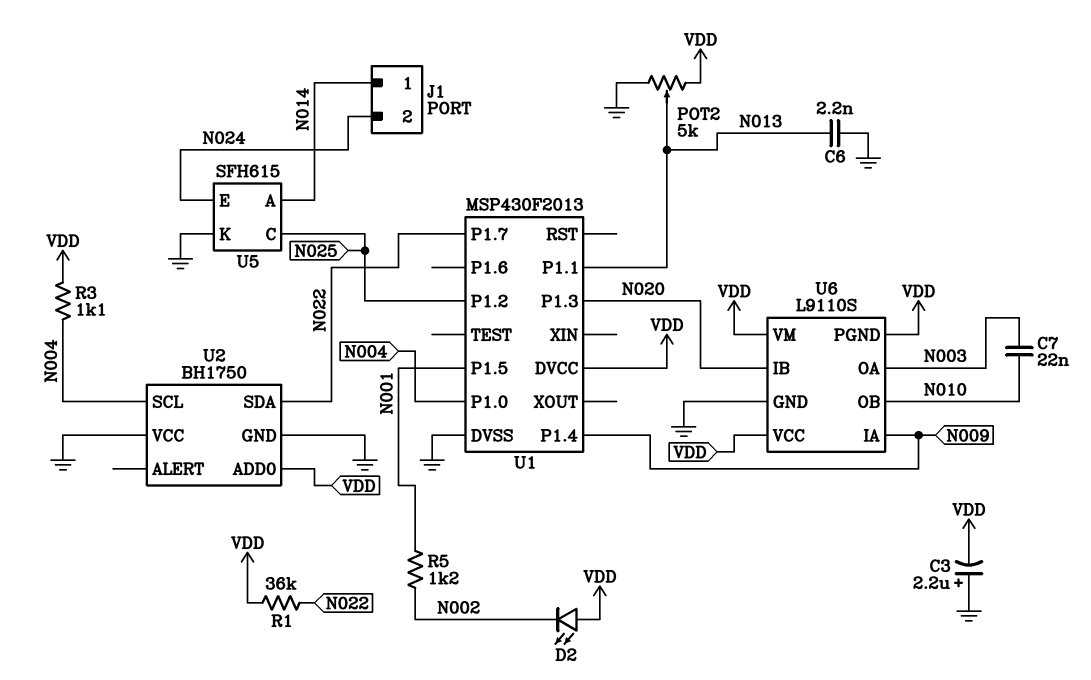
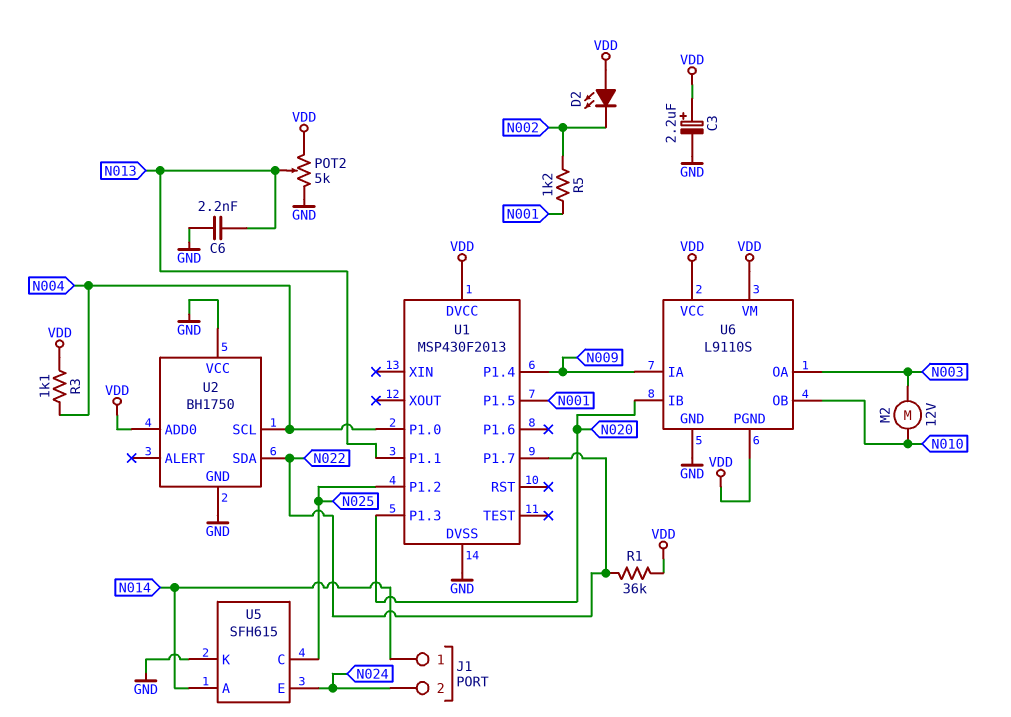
C3: 2.2uF (plus GND, minus VDD) -> 2.2uF (plus VDD, minus GND)
C7: 22nF (N003, N010) -> none
M2: none -> motor 12V (N003, N010)

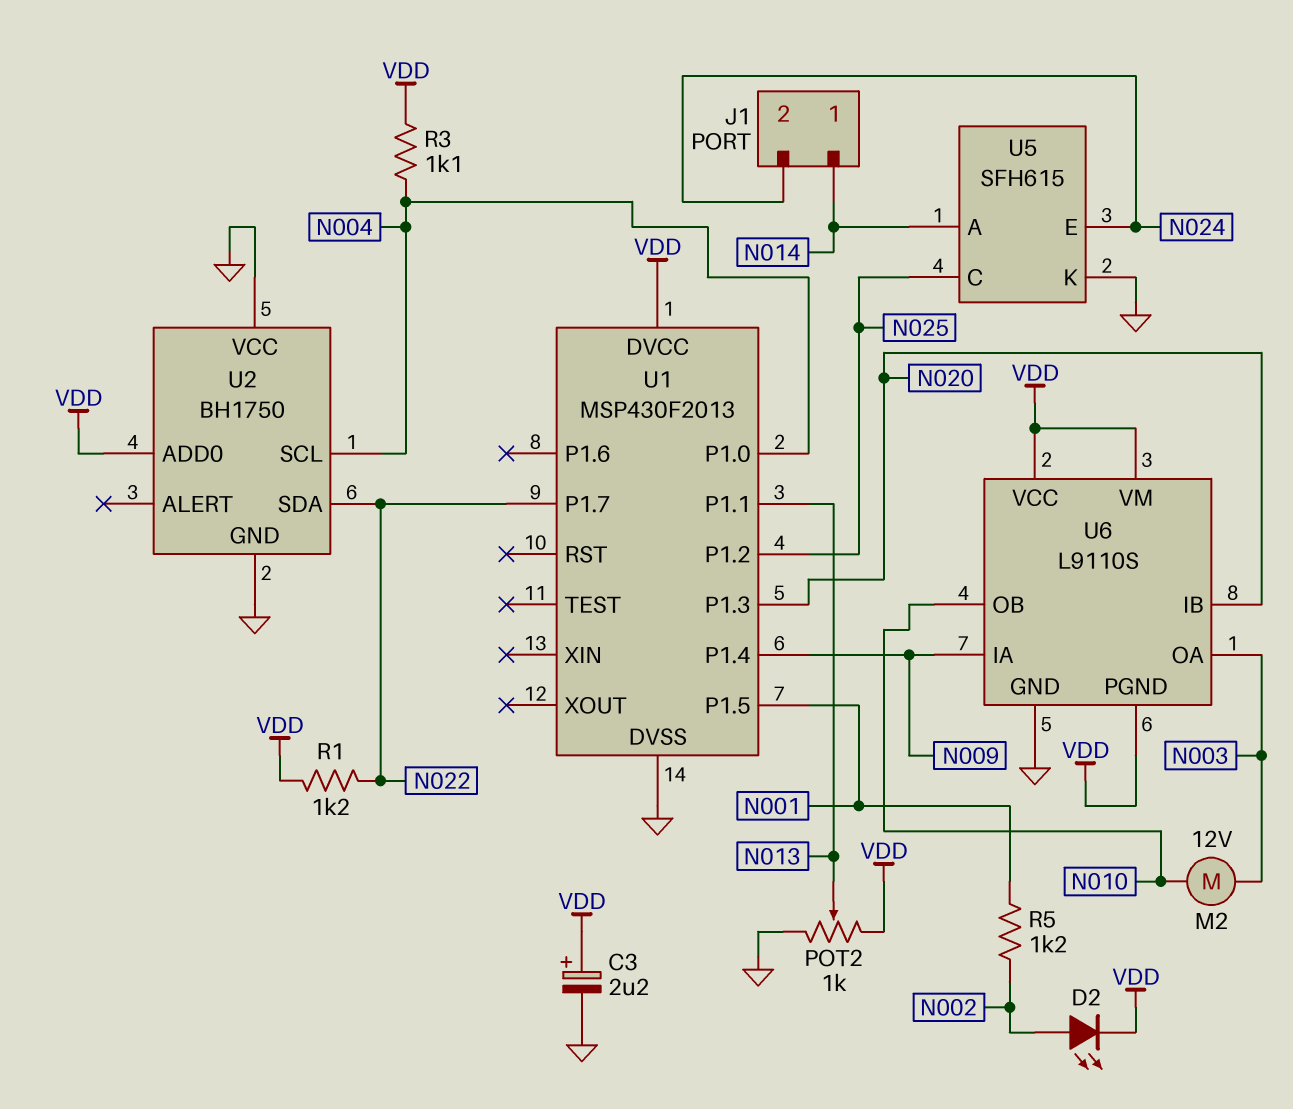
C6: 2.2nF (GND, N013) -> none
D2: LED (A VDD, K N002) -> LED (A N002, K VDD)
POT2: 5k (GND, VDD, wiper N013) -> 1k (GND, VDD, wiper N013)
R1: 36k (N022, VDD) -> 1.2k (N022, VDD)

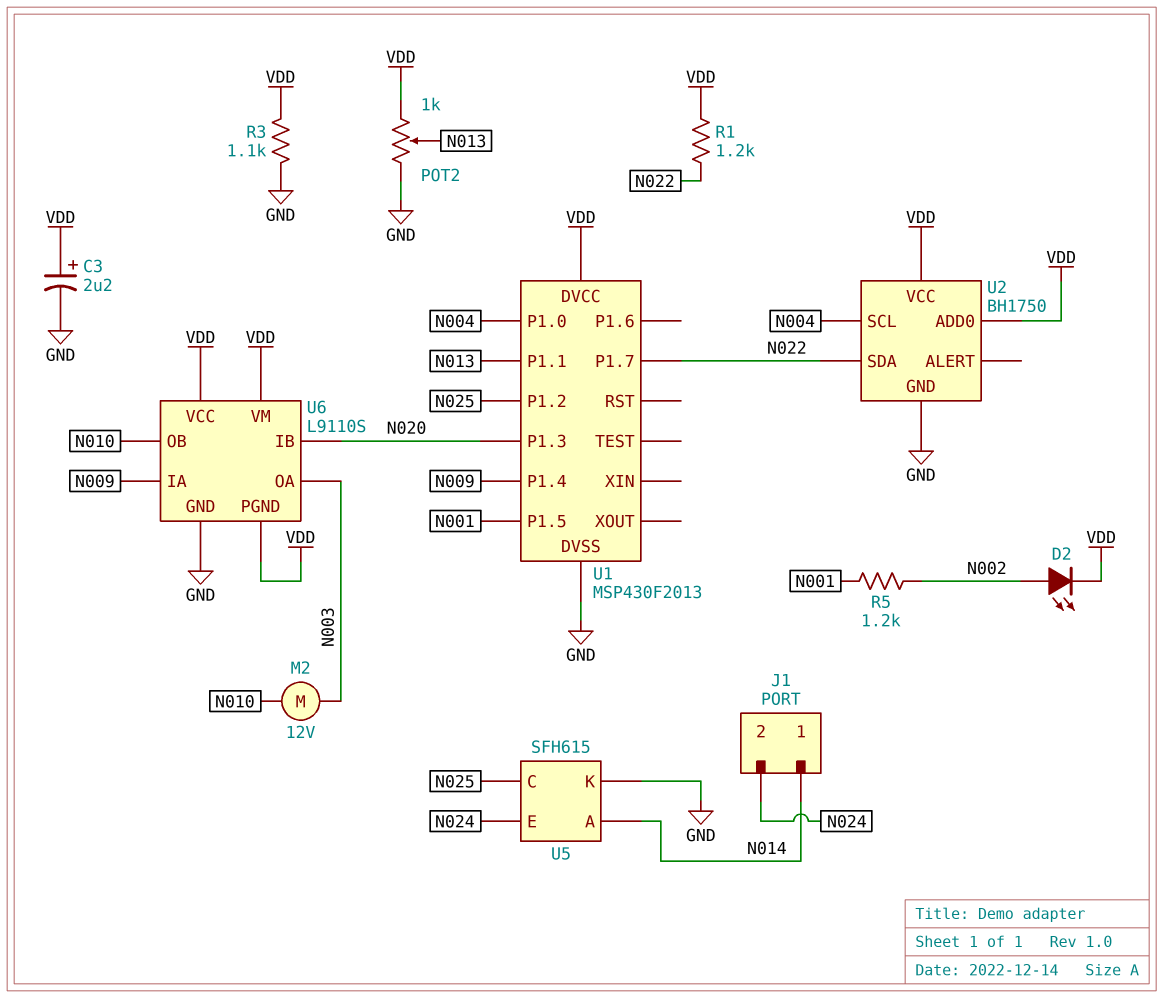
R3: 1.1k (N004, VDD) -> 1.1k (GND, VDD)
U2 pin VCC: GND -> VDD

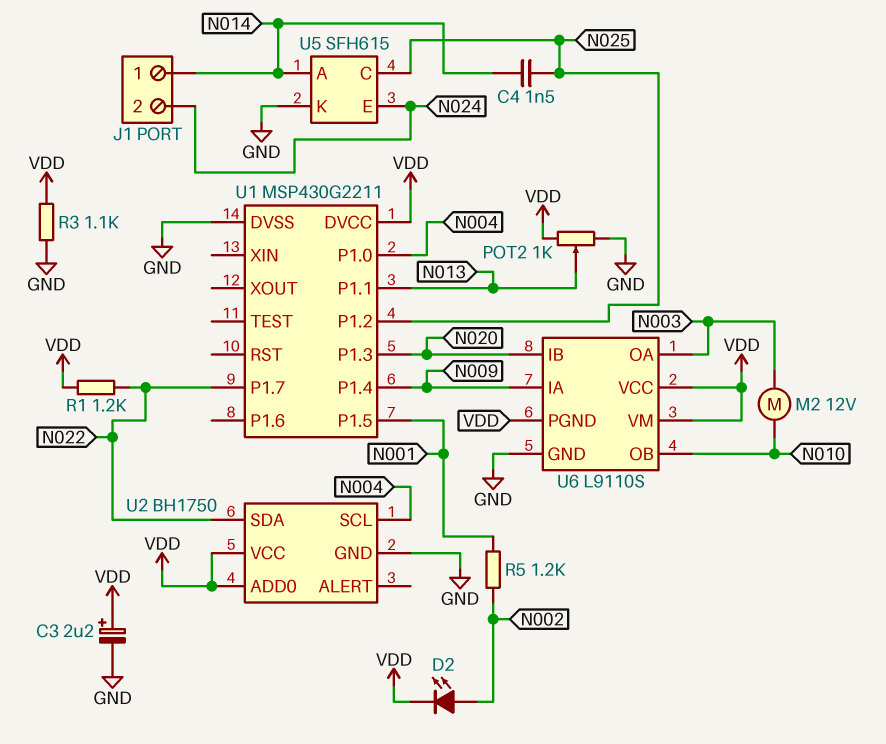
C4: none -> 1.5nF (N014, N025)
U1: MSP430F2013 -> MSP430G2211

